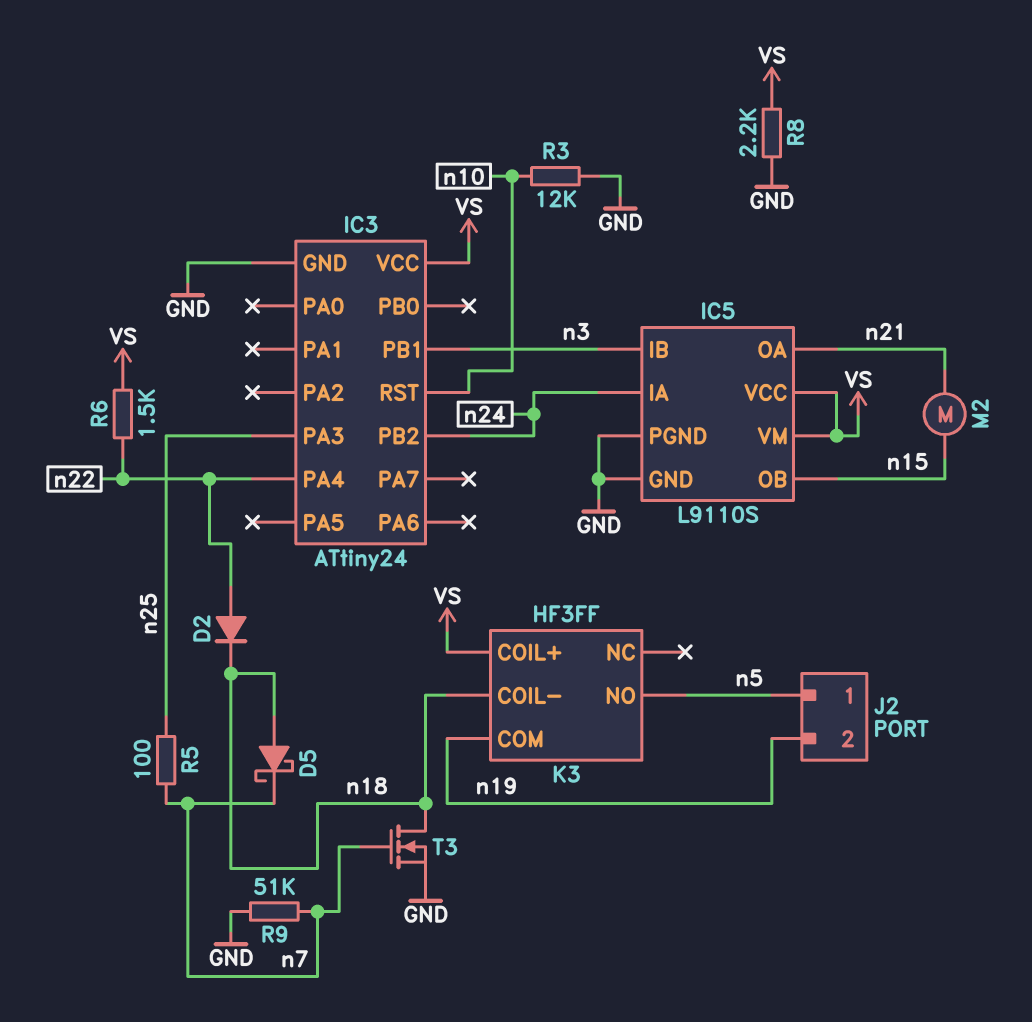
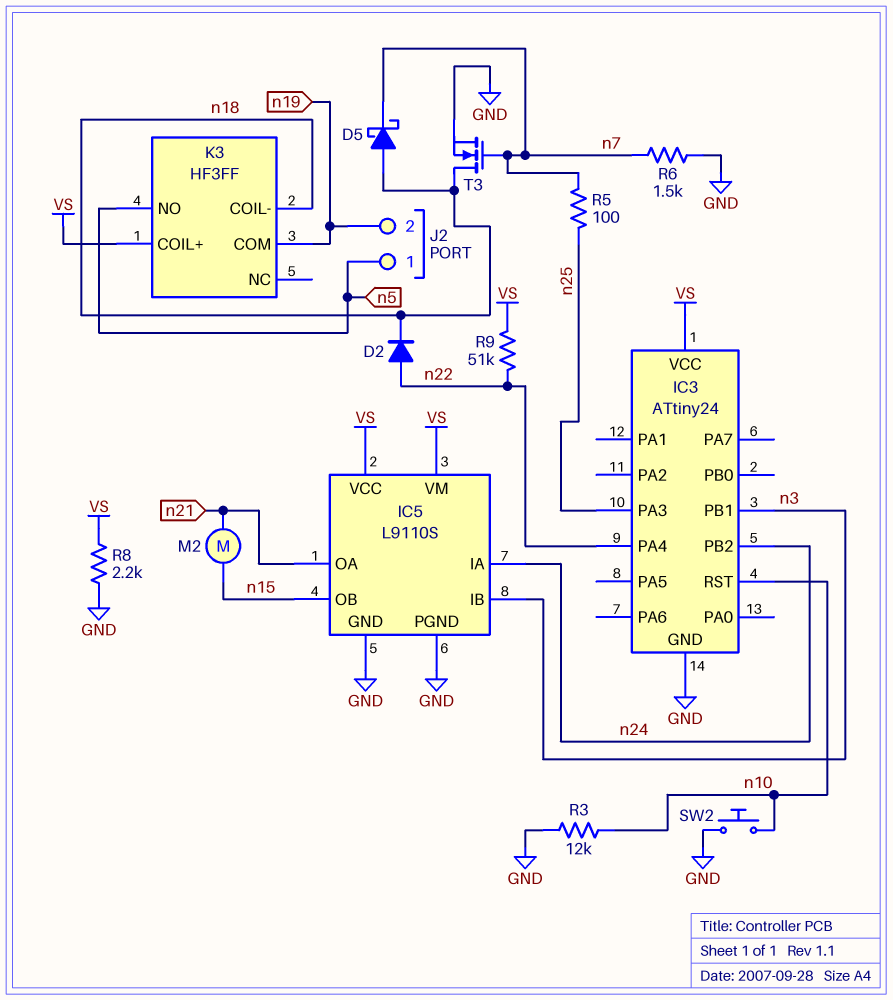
R6: 1.5k (VS, n22) -> 1.5k (GND, n7)
R9: 51k (GND, n7) -> 51k (VS, n22)
SW2: none -> button (GND, n10)

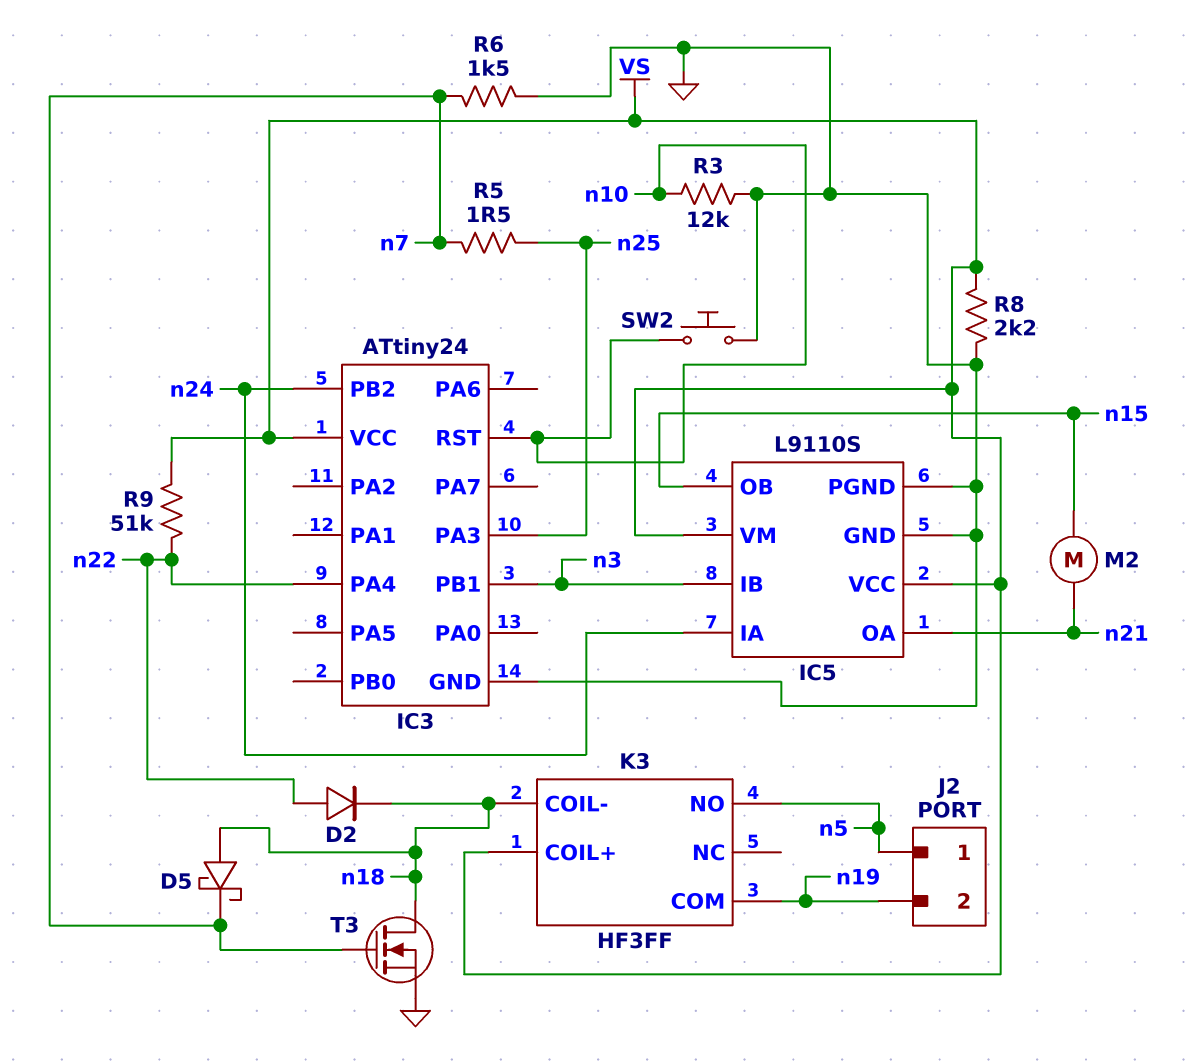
R5: 100 (n7, n25) -> 1.5 (n7, n25)

